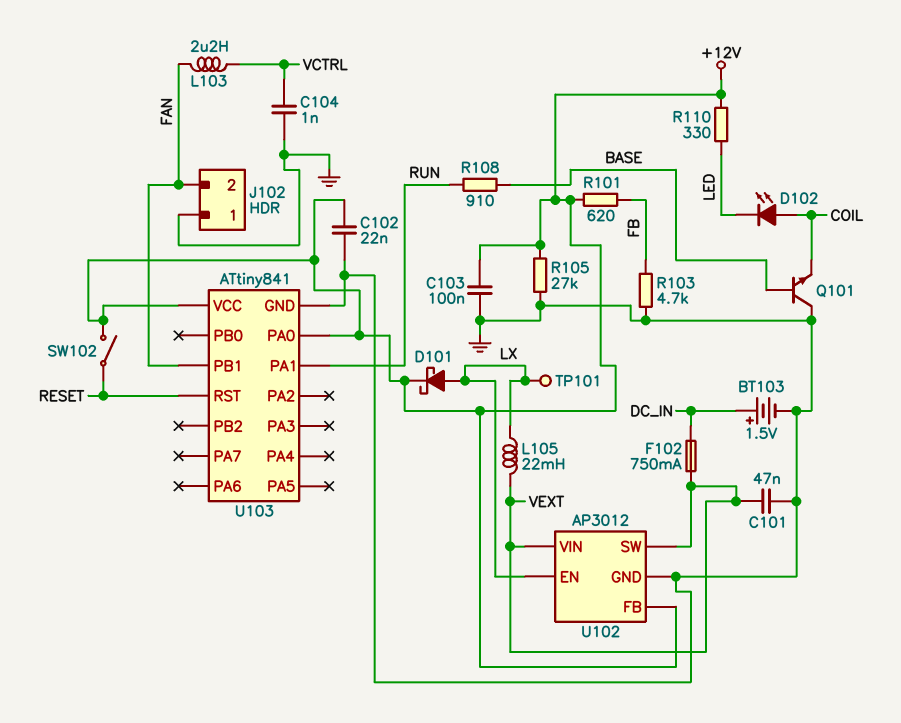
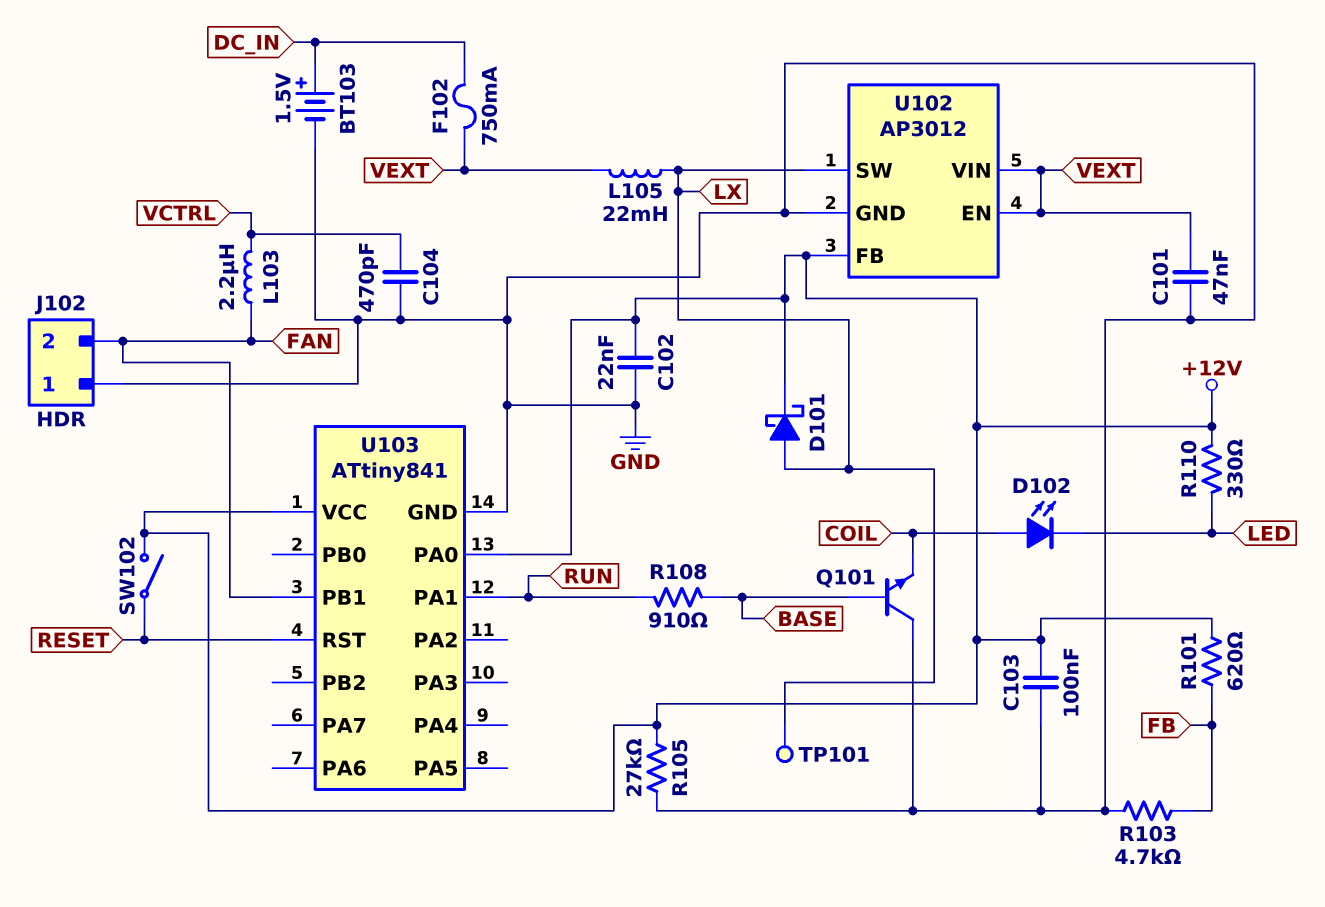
C104: 1nF (GND, VCTRL) -> 470pF (GND, VCTRL)
U102 pin EN: LX -> VEXT
U102 pin SW: VEXT -> LX

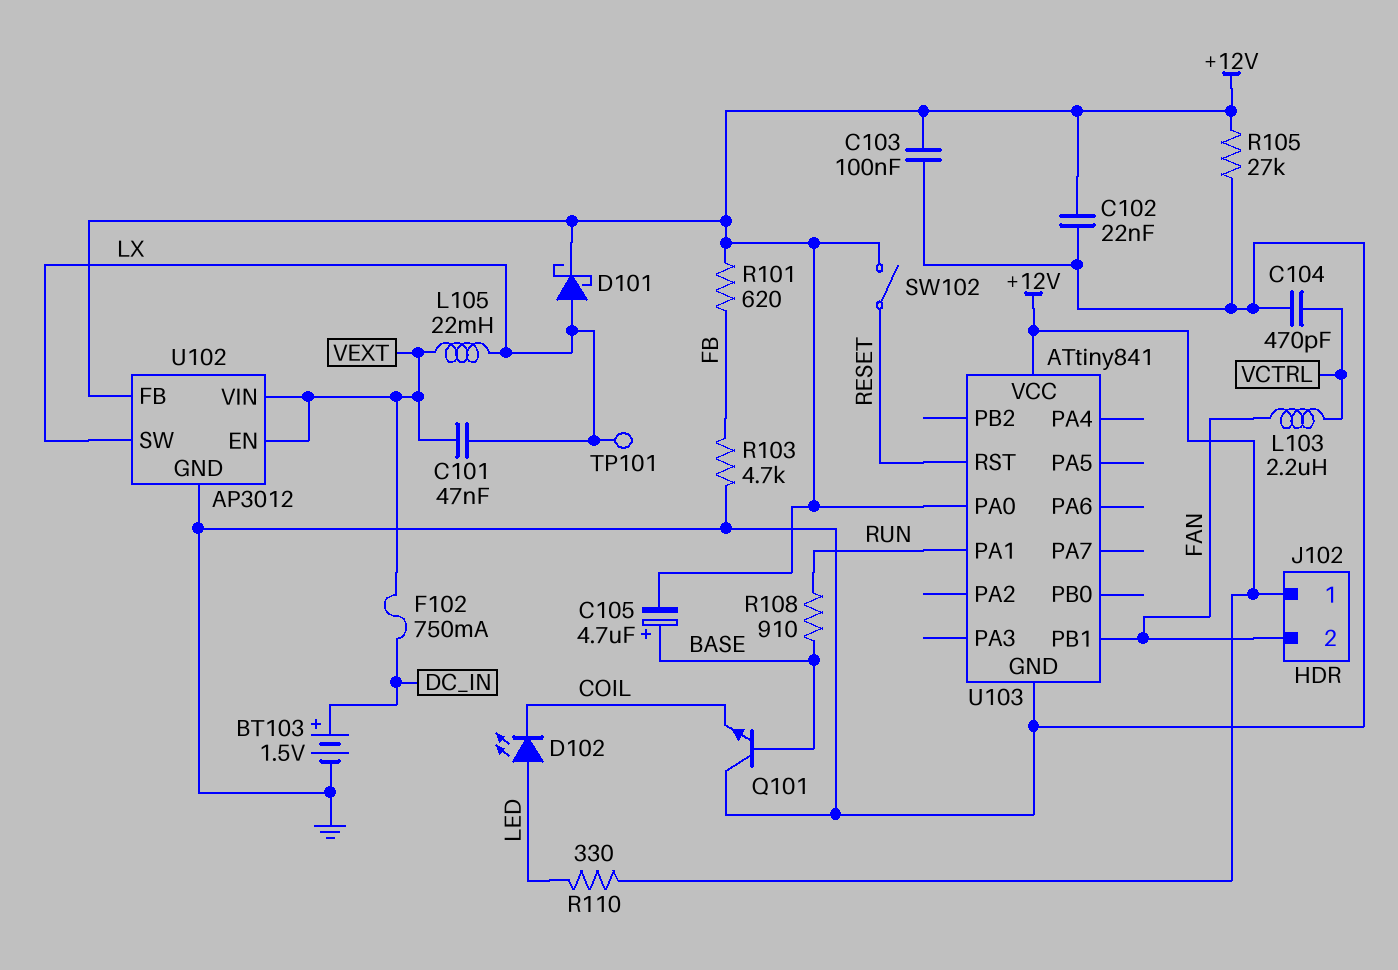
C101: 47nF (GND, VEXT) -> 47nF (LX, VEXT)
C105: none -> 4.7uF (plus BASE, minus +12V)
D102: LED (A COIL, K LED) -> LED (A LED, K COIL)
J102 pin 1: GND -> +12V

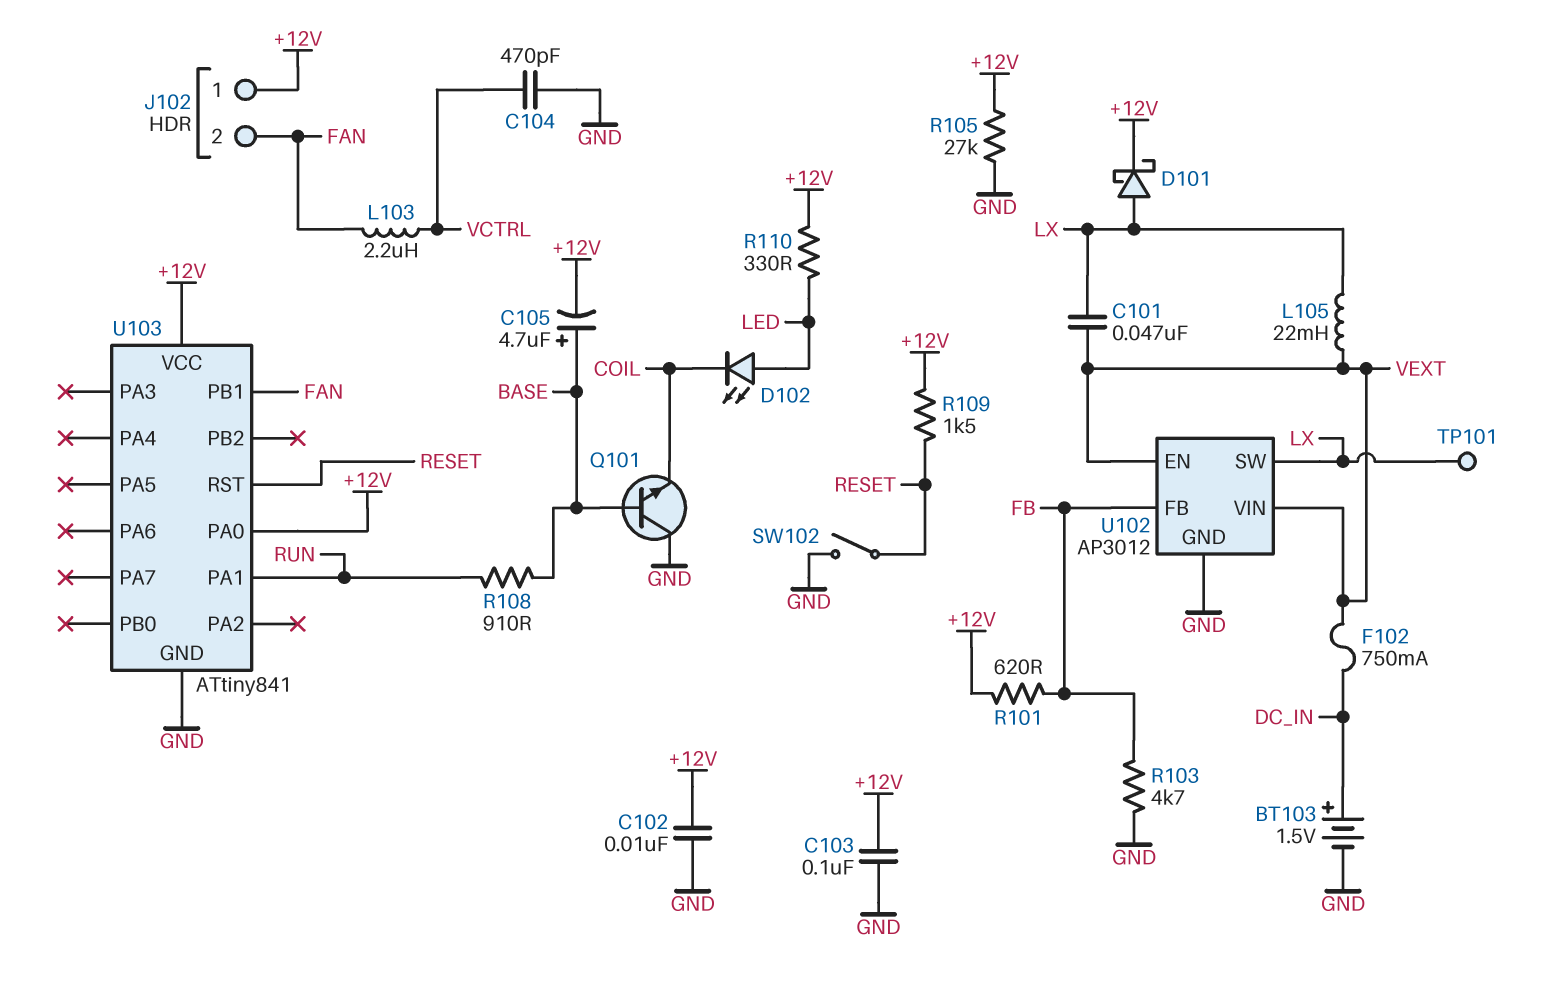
C102: 22nF (+12V, GND) -> 10nF (+12V, GND)
R109: none -> 1.5k (+12V, RESET)
SW102: switch (+12V, RESET) -> switch (GND, RESET)
U102 pin FB: +12V -> FB

